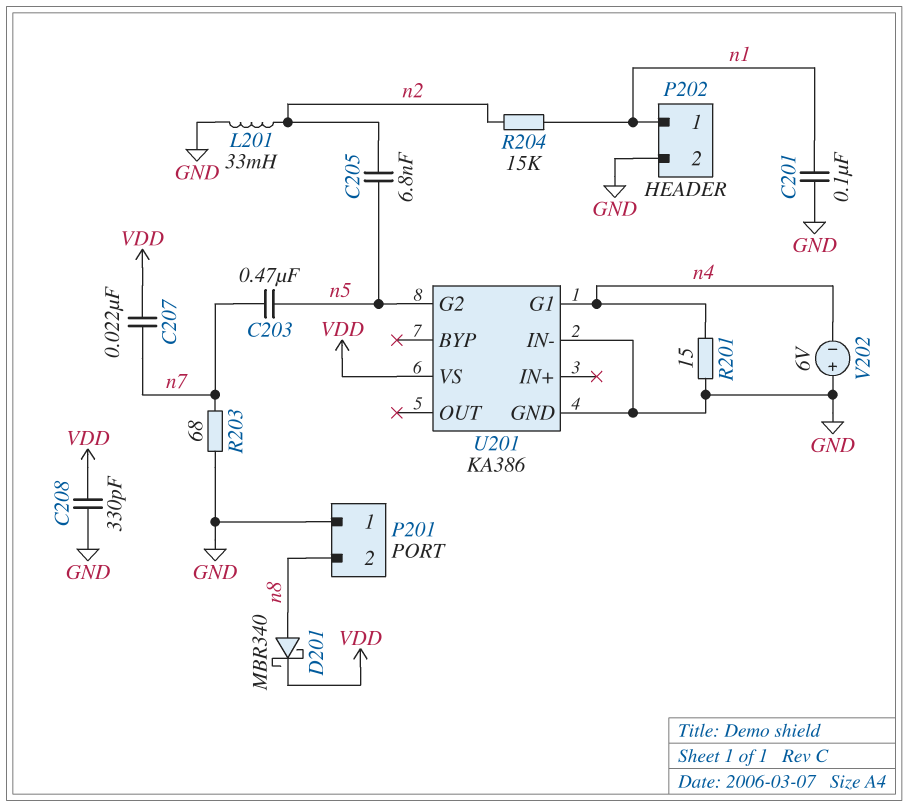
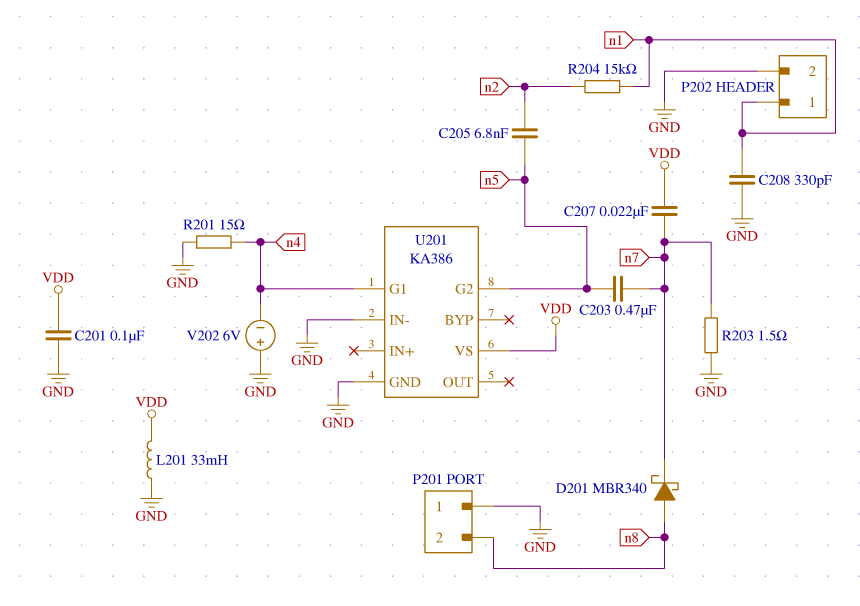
C201: 100nF (GND, n1) -> 100nF (GND, VDD)
C208: 330pF (GND, VDD) -> 330pF (GND, n1)
D201: schottky MBR340 (A n8, K VDD) -> schottky MBR340 (A n8, K n7)
L201: 33mH (GND, n2) -> 33mH (GND, VDD)
R203: 68 (GND, n7) -> 1.5 (GND, n7)

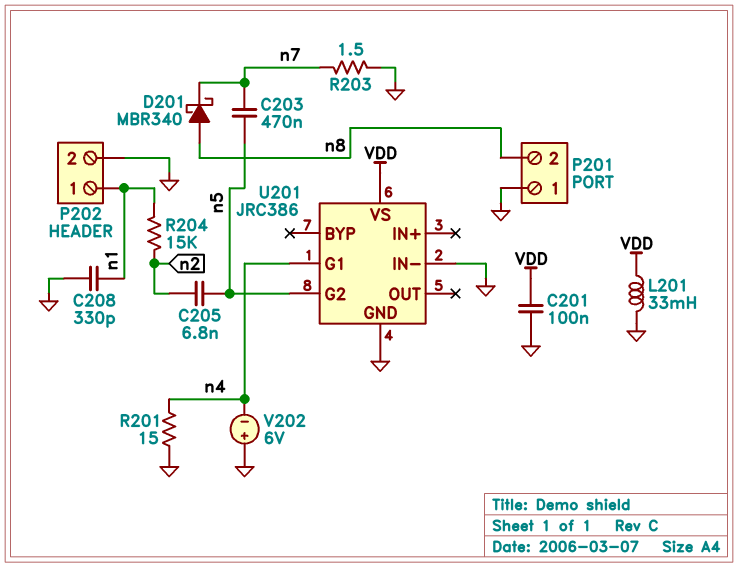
C207: 22nF (VDD, n7) -> none
U201: KA386 -> JRC386

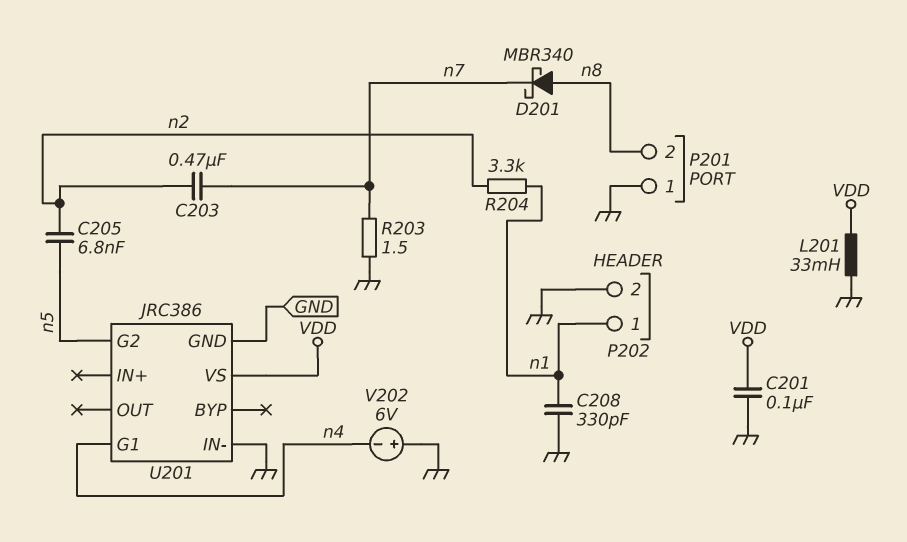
C203: 470nF (n5, n7) -> 470nF (n2, n7)
R201: 15 (GND, n4) -> none
R204: 15k (n1, n2) -> 3.3k (n1, n2)

